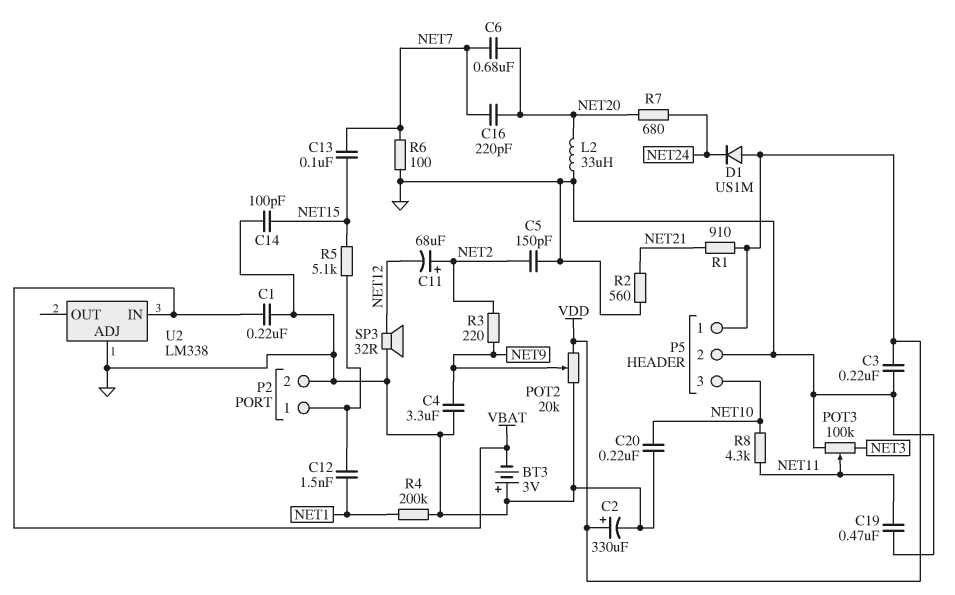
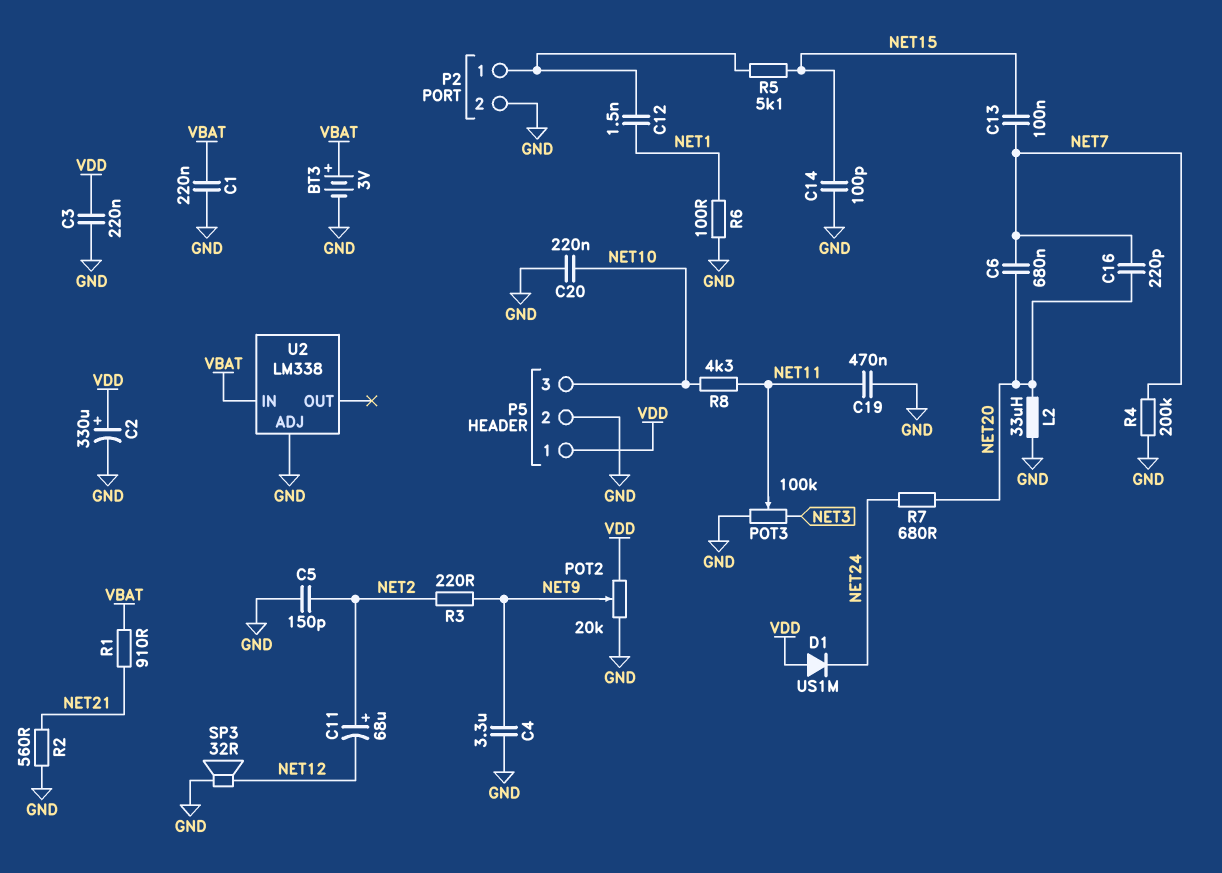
BT3: 3V (plus GND, minus VBAT) -> 3V (plus VBAT, minus GND)
R1: 910 (NET21, VDD) -> 910 (NET21, VBAT)
R4: 200k (GND, NET1) -> 200k (GND, NET7)
R6: 100 (GND, NET7) -> 100 (GND, NET1)

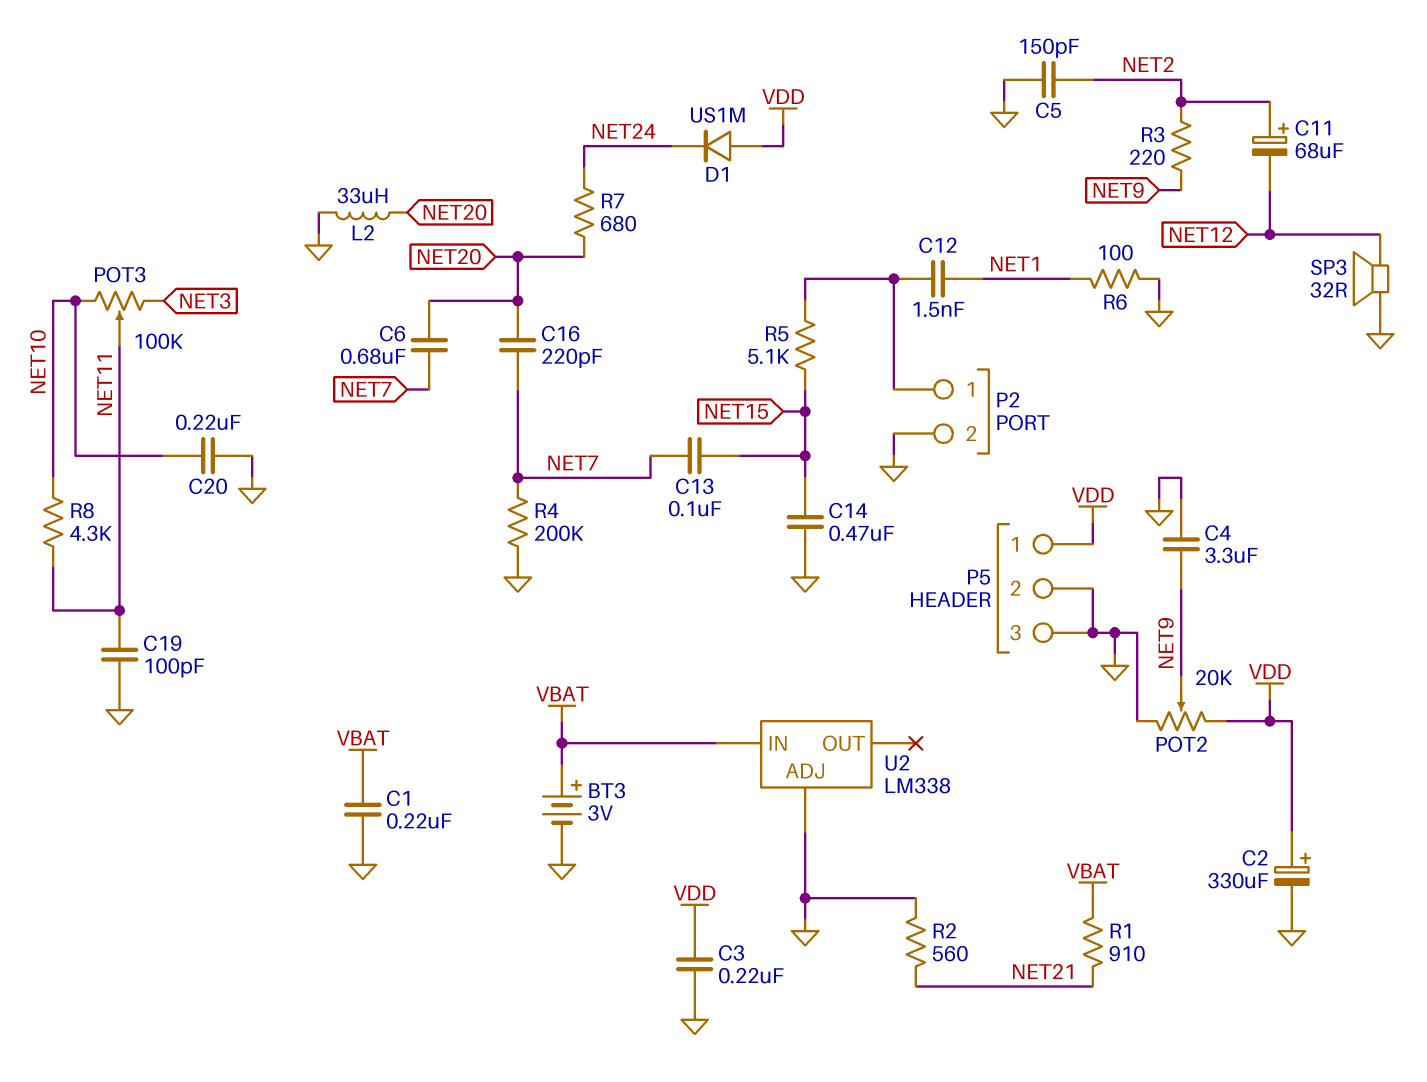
C14: 100pF (GND, NET15) -> 470nF (GND, NET15)
C19: 470nF (GND, NET11) -> 100pF (GND, NET11)
P5 pin 3: NET10 -> GND
POT3: 100k (GND, NET3, wiper NET11) -> 100k (NET3, NET10, wiper NET11)

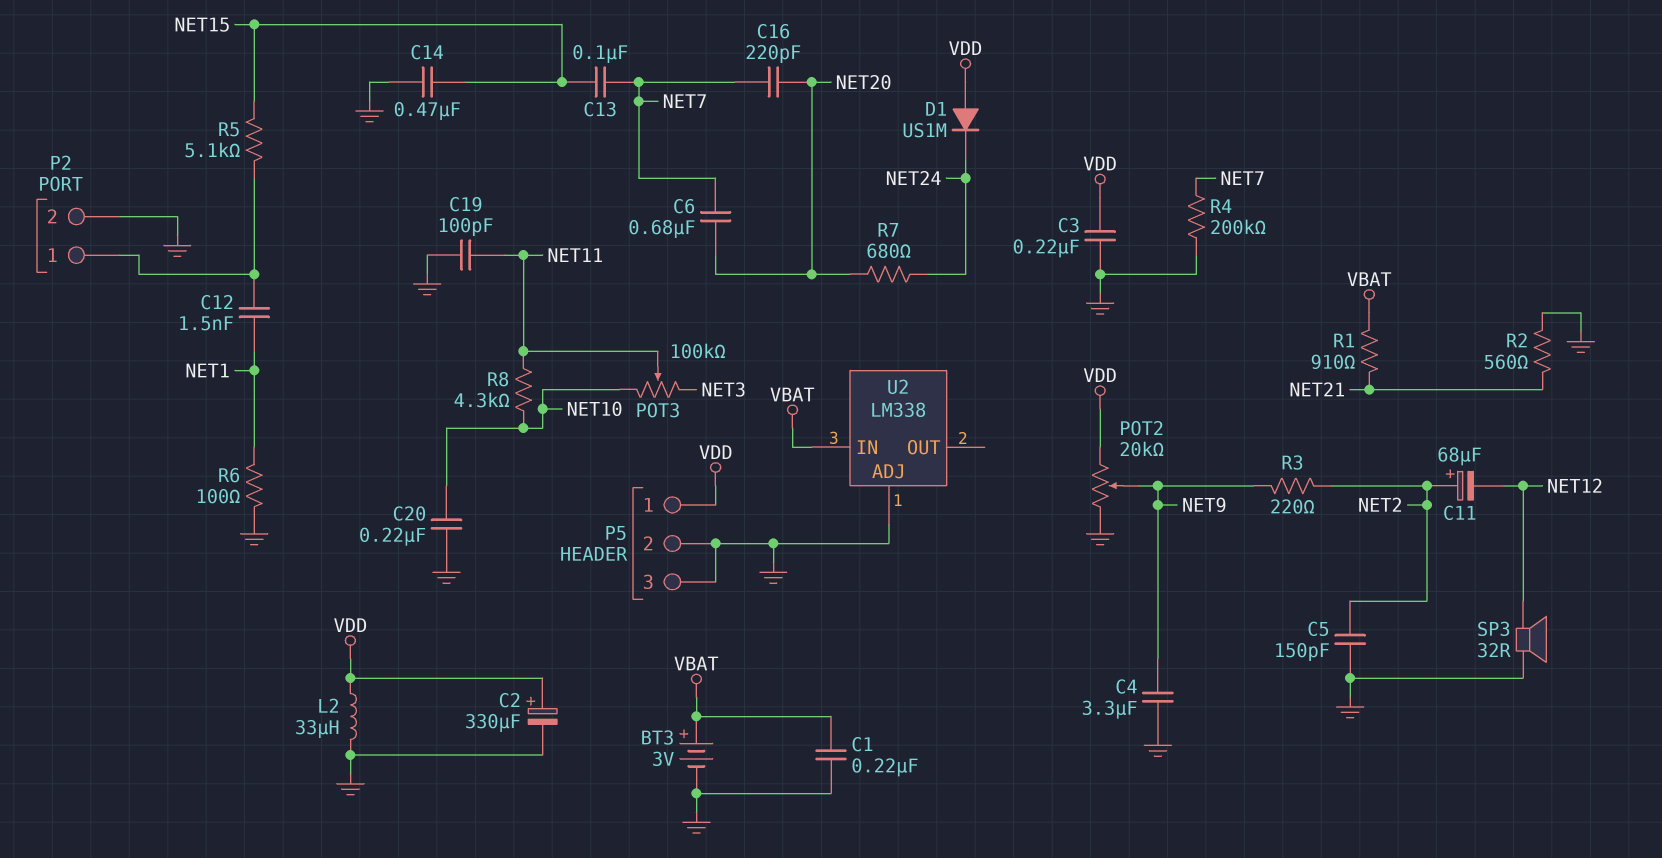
L2: 33uH (GND, NET20) -> 33uH (GND, VDD)

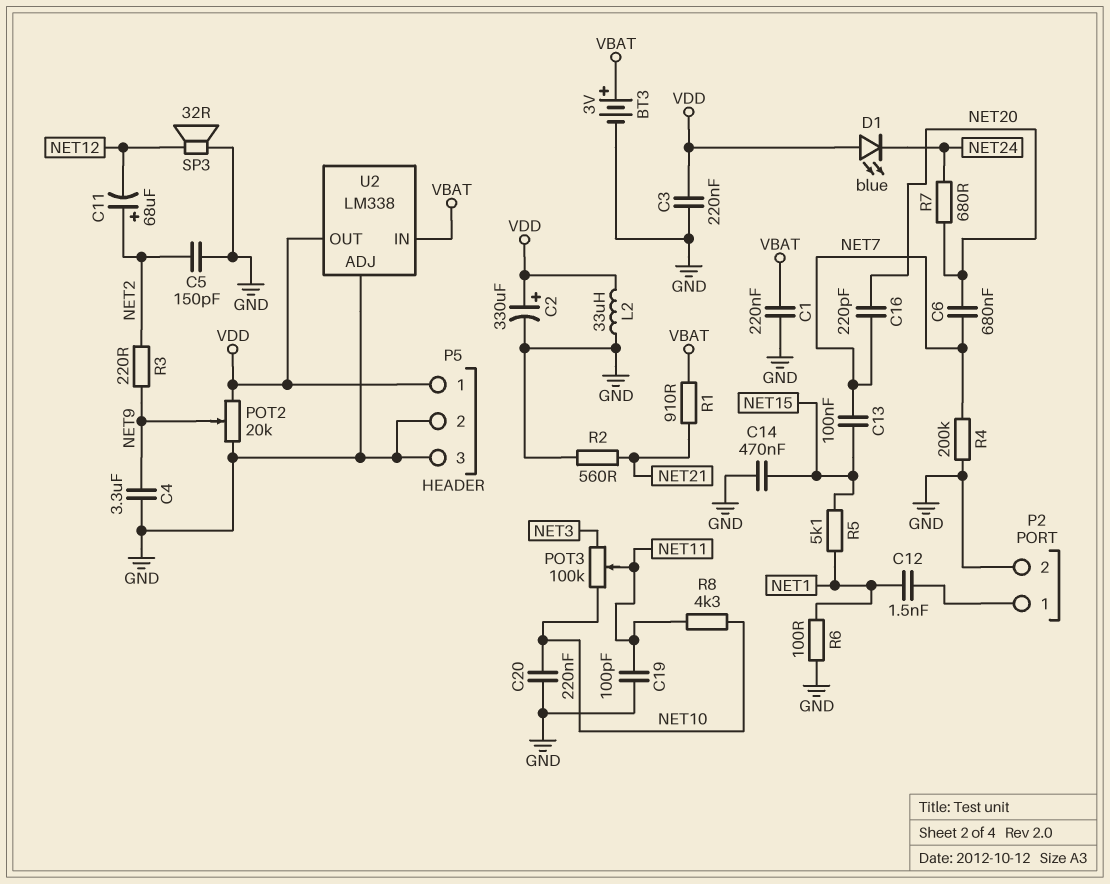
D1: diode US1M (A VDD, K NET24) -> LED blue (A VDD, K NET24)
R5: 5.1k (NET15, P2/1) -> 5.1k (NET1, NET15)
U2 pin OUT: none -> VDD

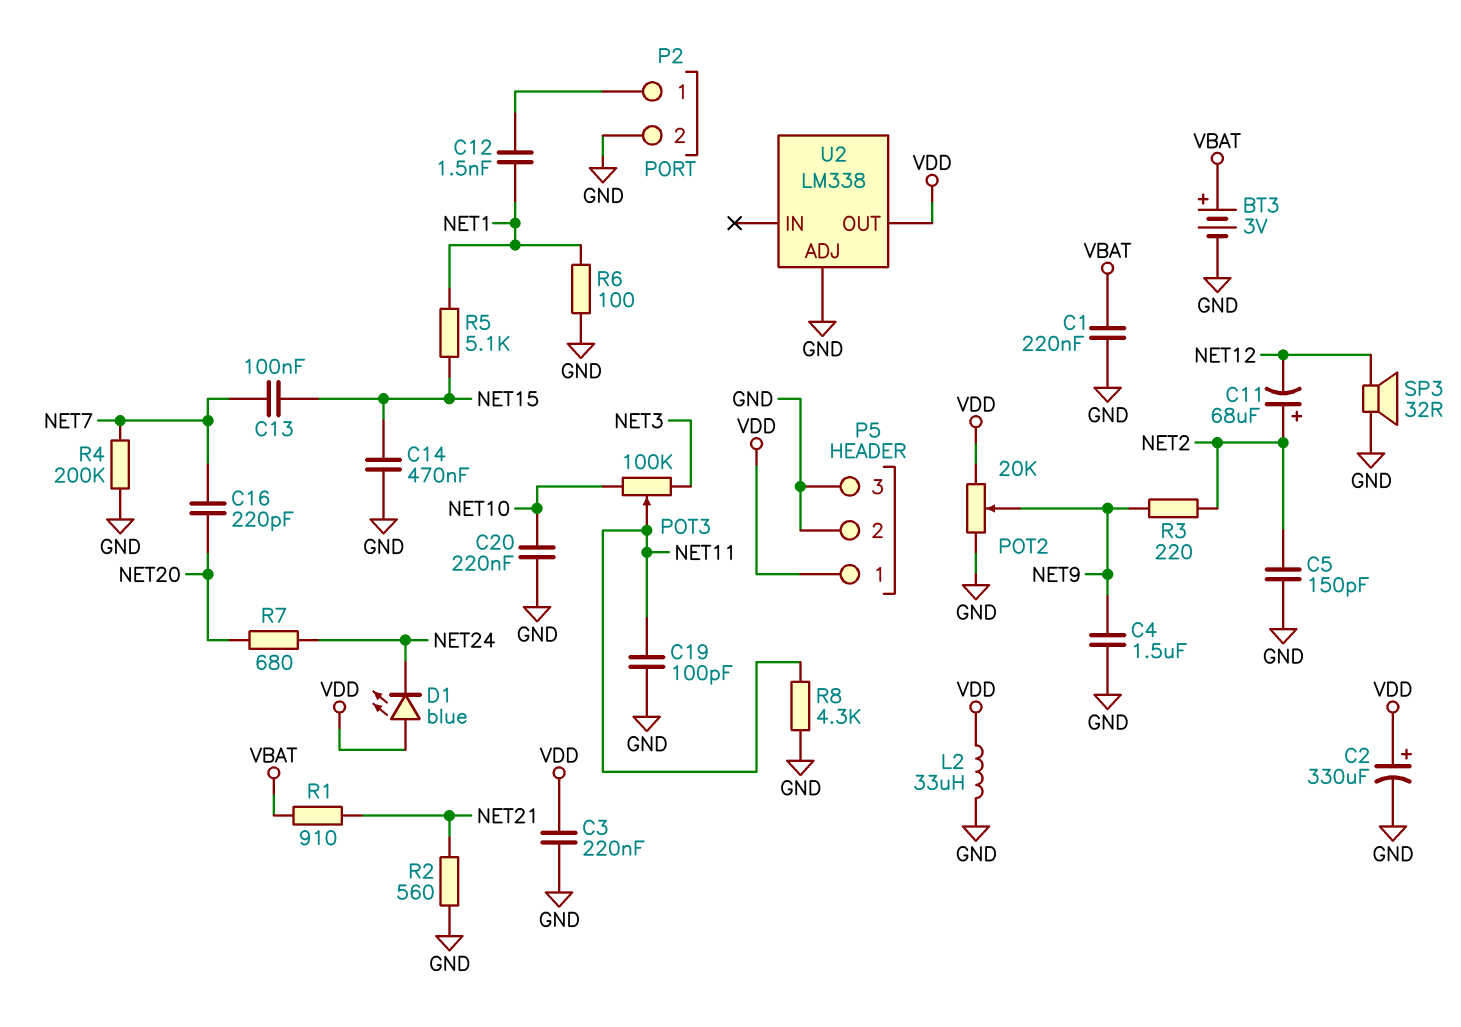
C4: 3.3uF (GND, NET9) -> 1.5uF (GND, NET9)
C6: 680nF (NET7, NET20) -> none
R8: 4.3k (NET10, NET11) -> 4.3k (GND, NET11)
U2 pin IN: VBAT -> none

